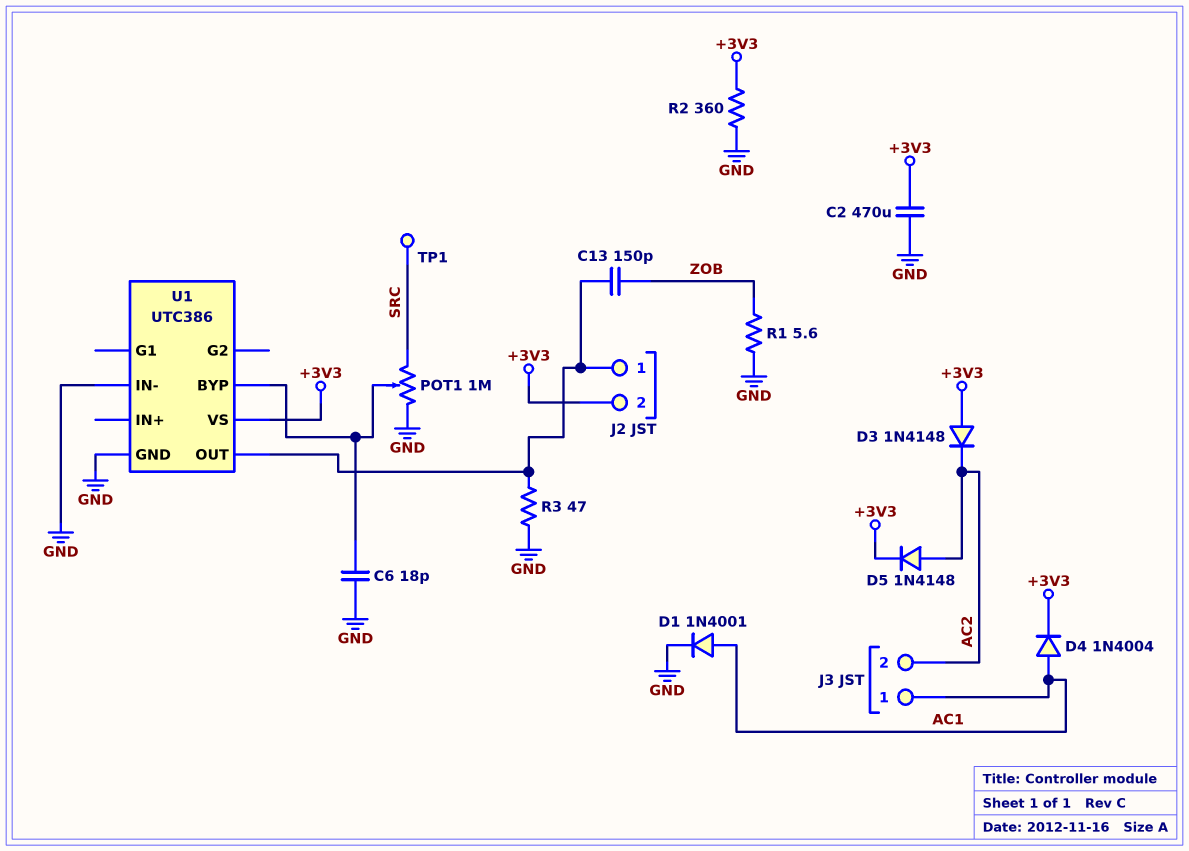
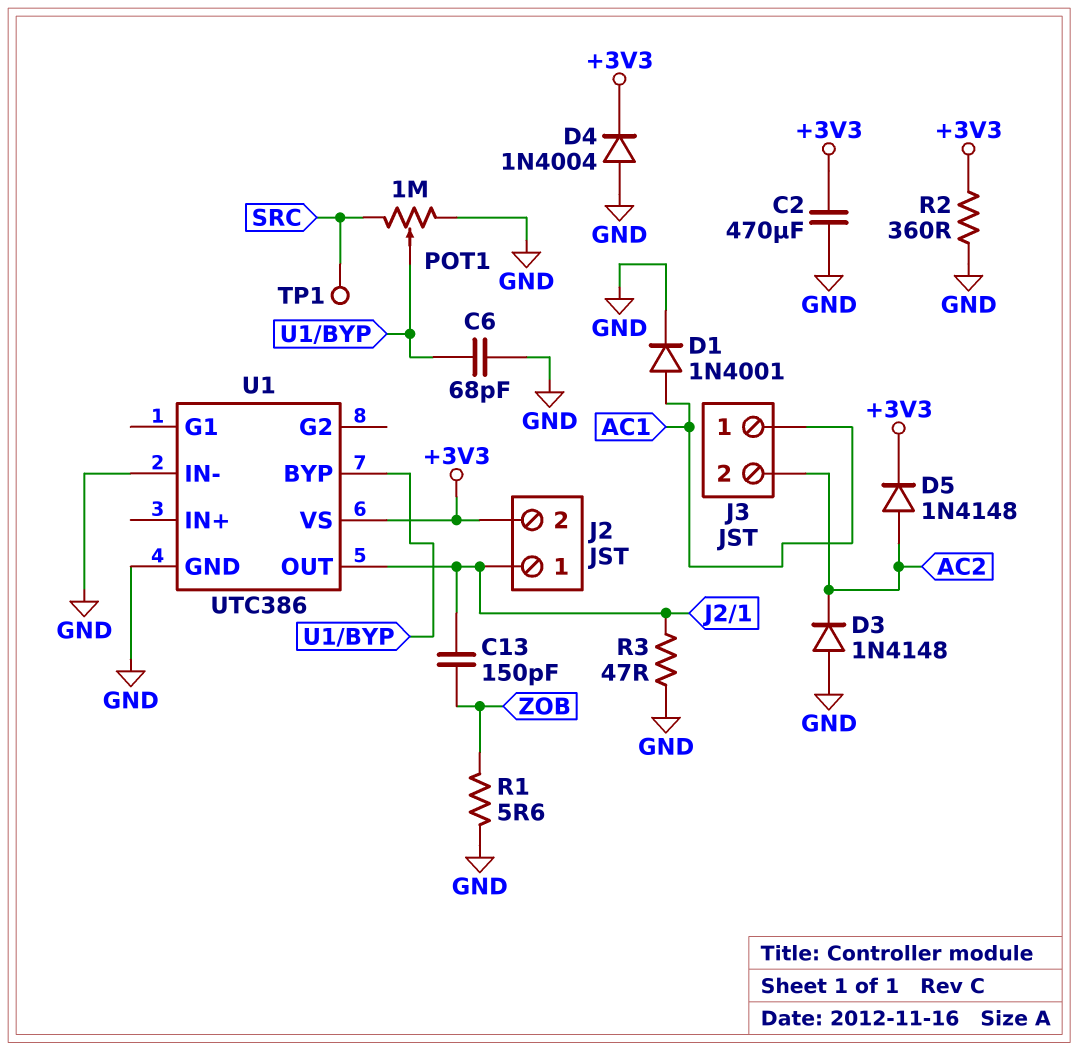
C6: 18pF (GND, U1/BYP) -> 68pF (GND, U1/BYP)
D3: diode 1N4148 (A +3V3, K AC2) -> diode 1N4148 (A GND, K AC2)
D4: diode 1N4004 (A AC1, K +3V3) -> diode 1N4004 (A GND, K +3V3)

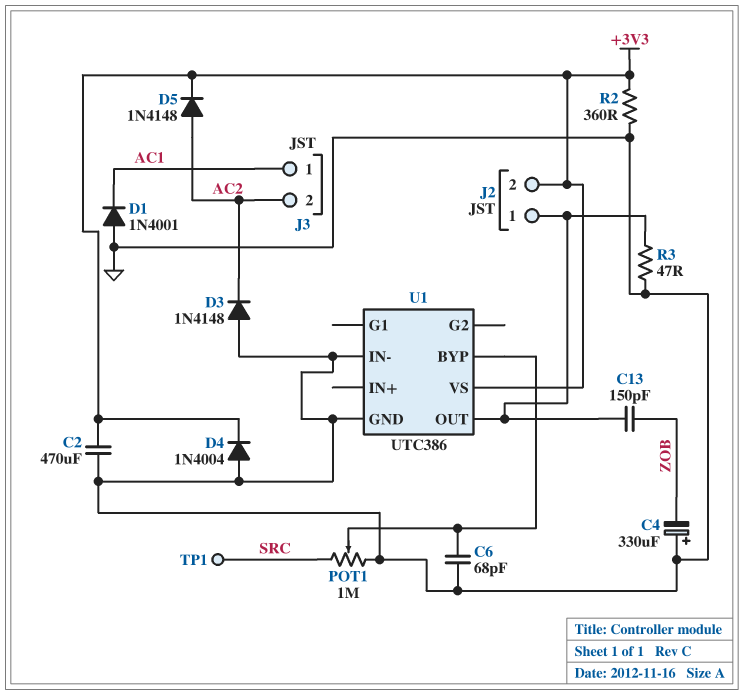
C4: none -> 330uF (plus GND, minus ZOB)
D1: diode 1N4001 (A AC1, K GND) -> diode 1N4001 (A GND, K AC1)
R1: 5.6 (GND, ZOB) -> none

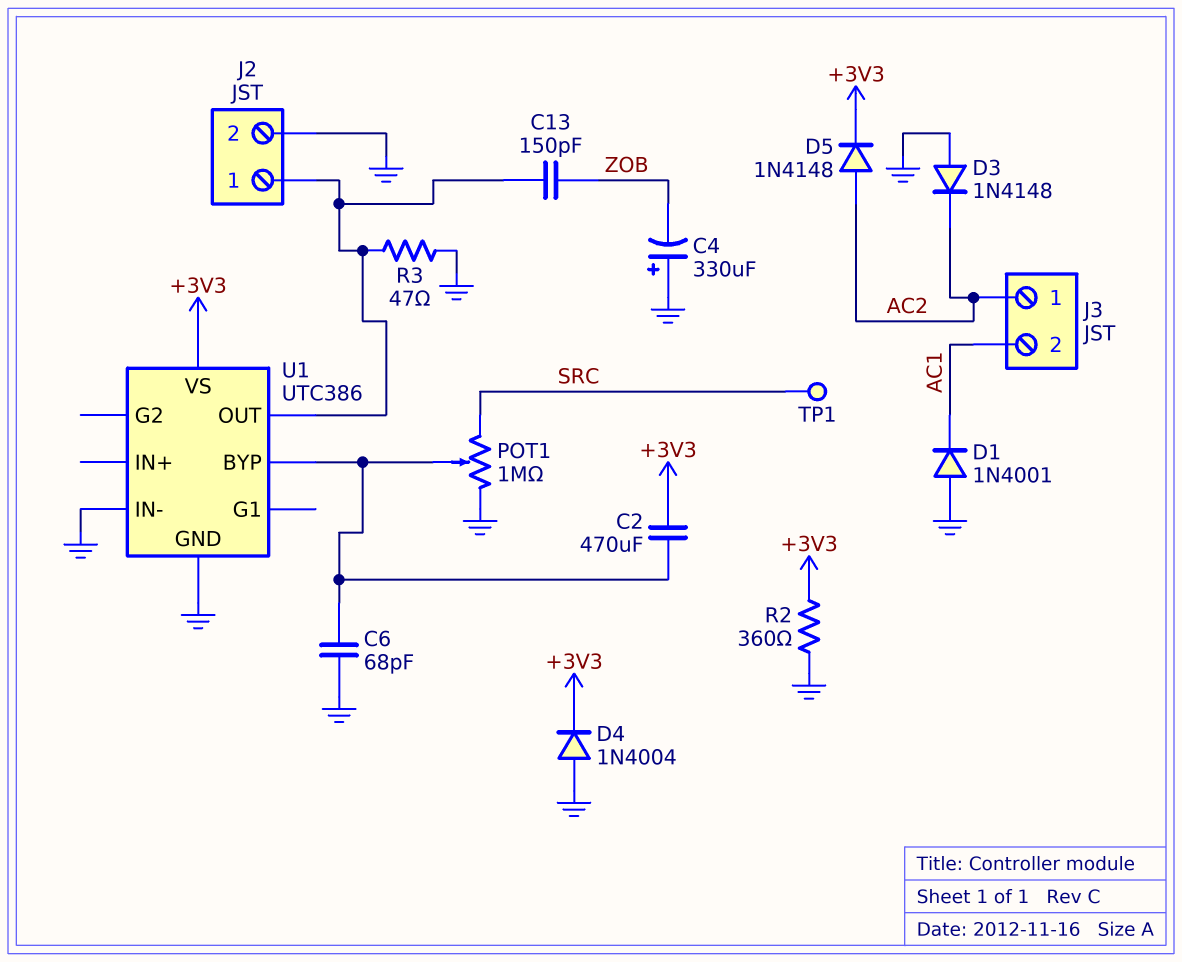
C2: 470uF (+3V3, GND) -> 470uF (+3V3, U1/BYP)
J2 pin 2: +3V3 -> GND
J3 pin 1: AC1 -> AC2
J3 pin 2: AC2 -> AC1

